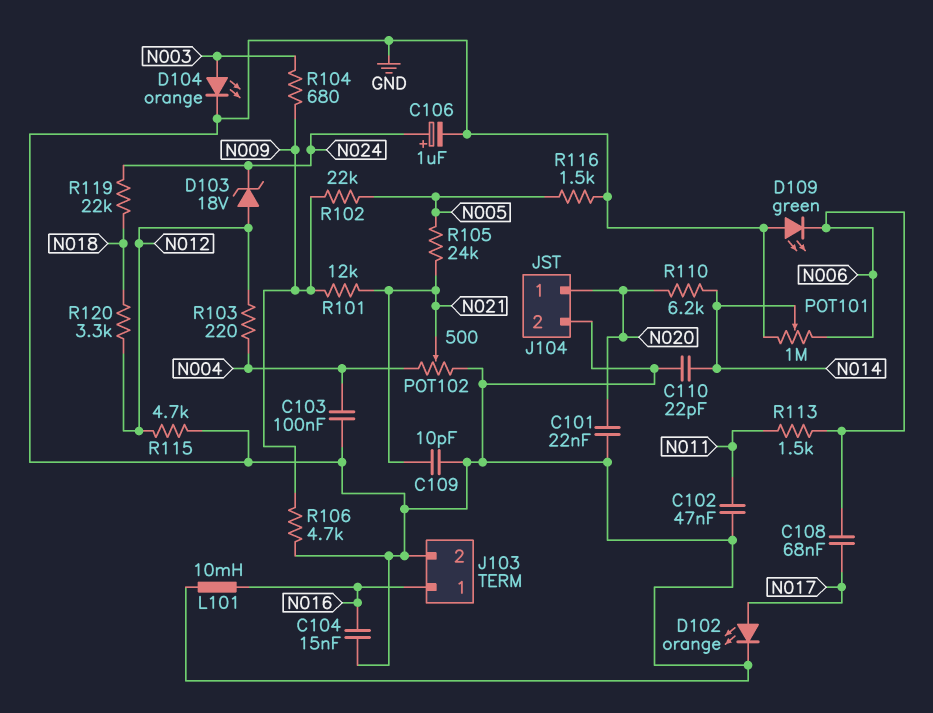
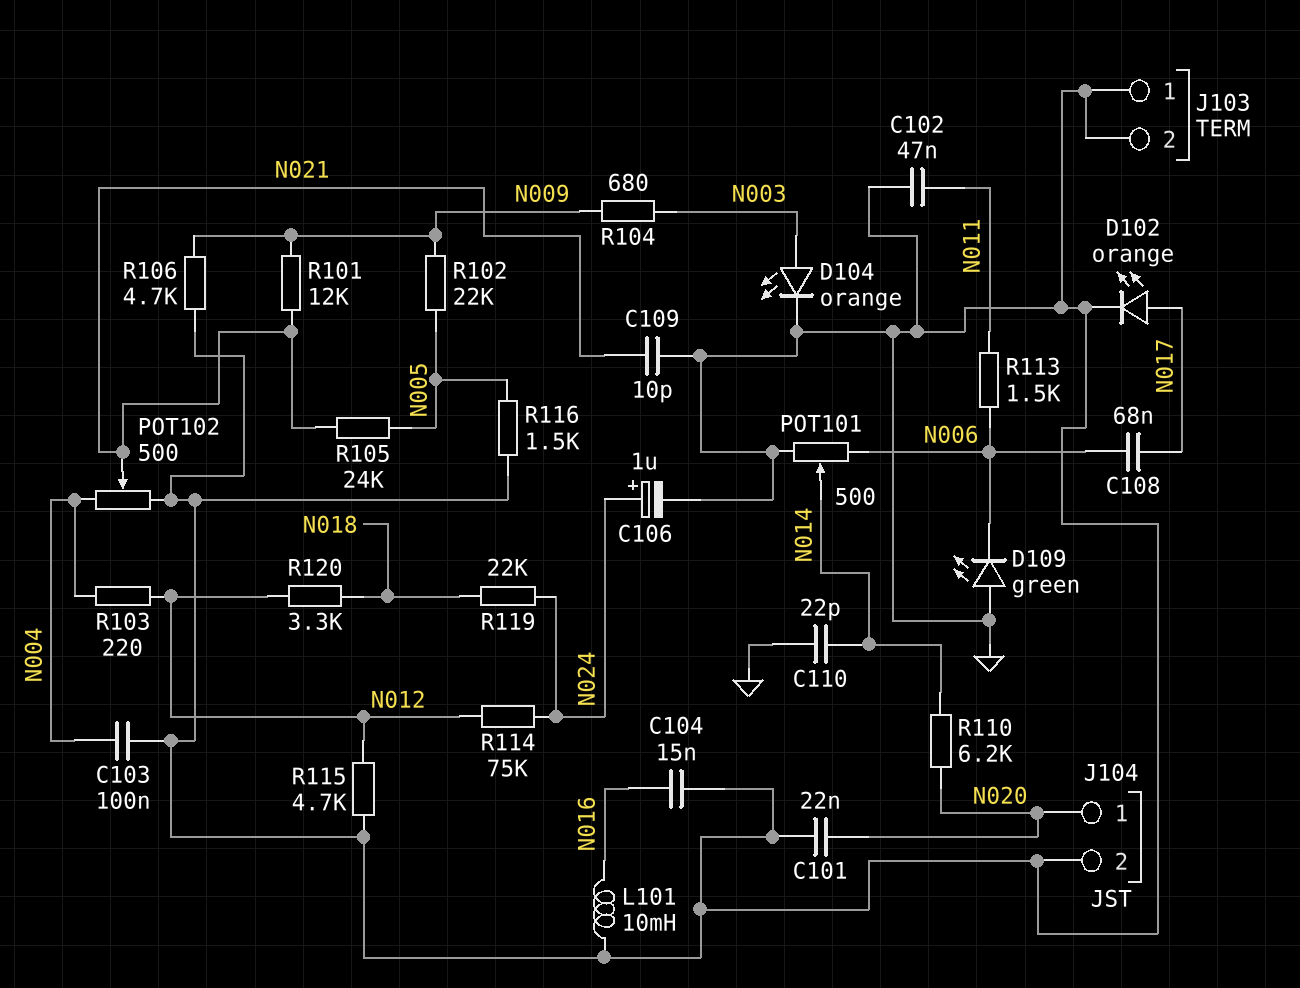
D103: zener 18V (A N012, K N024) -> none
J103 pin 1: N016 -> GND
POT101: 1M (GND, N006, wiper N014) -> 500 (GND, N006, wiper N014)
R114: none -> 75k (N012, N024)

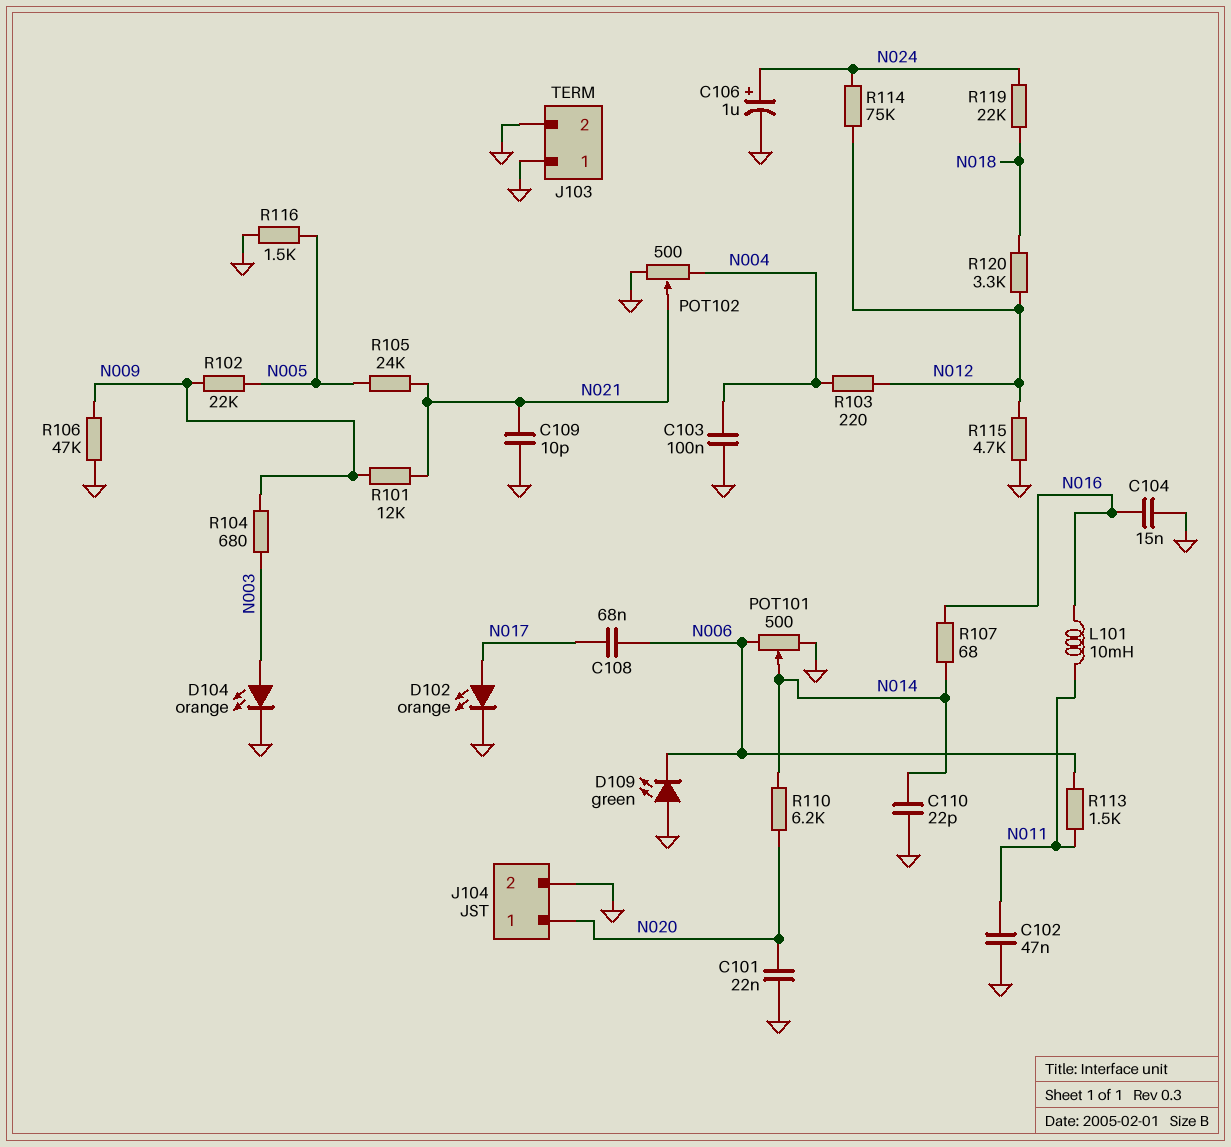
L101: 10mH (GND, N016) -> 10mH (N011, N016)
R106: 4.7k (GND, N009) -> 47k (GND, N009)
R107: none -> 68 (N014, N016)

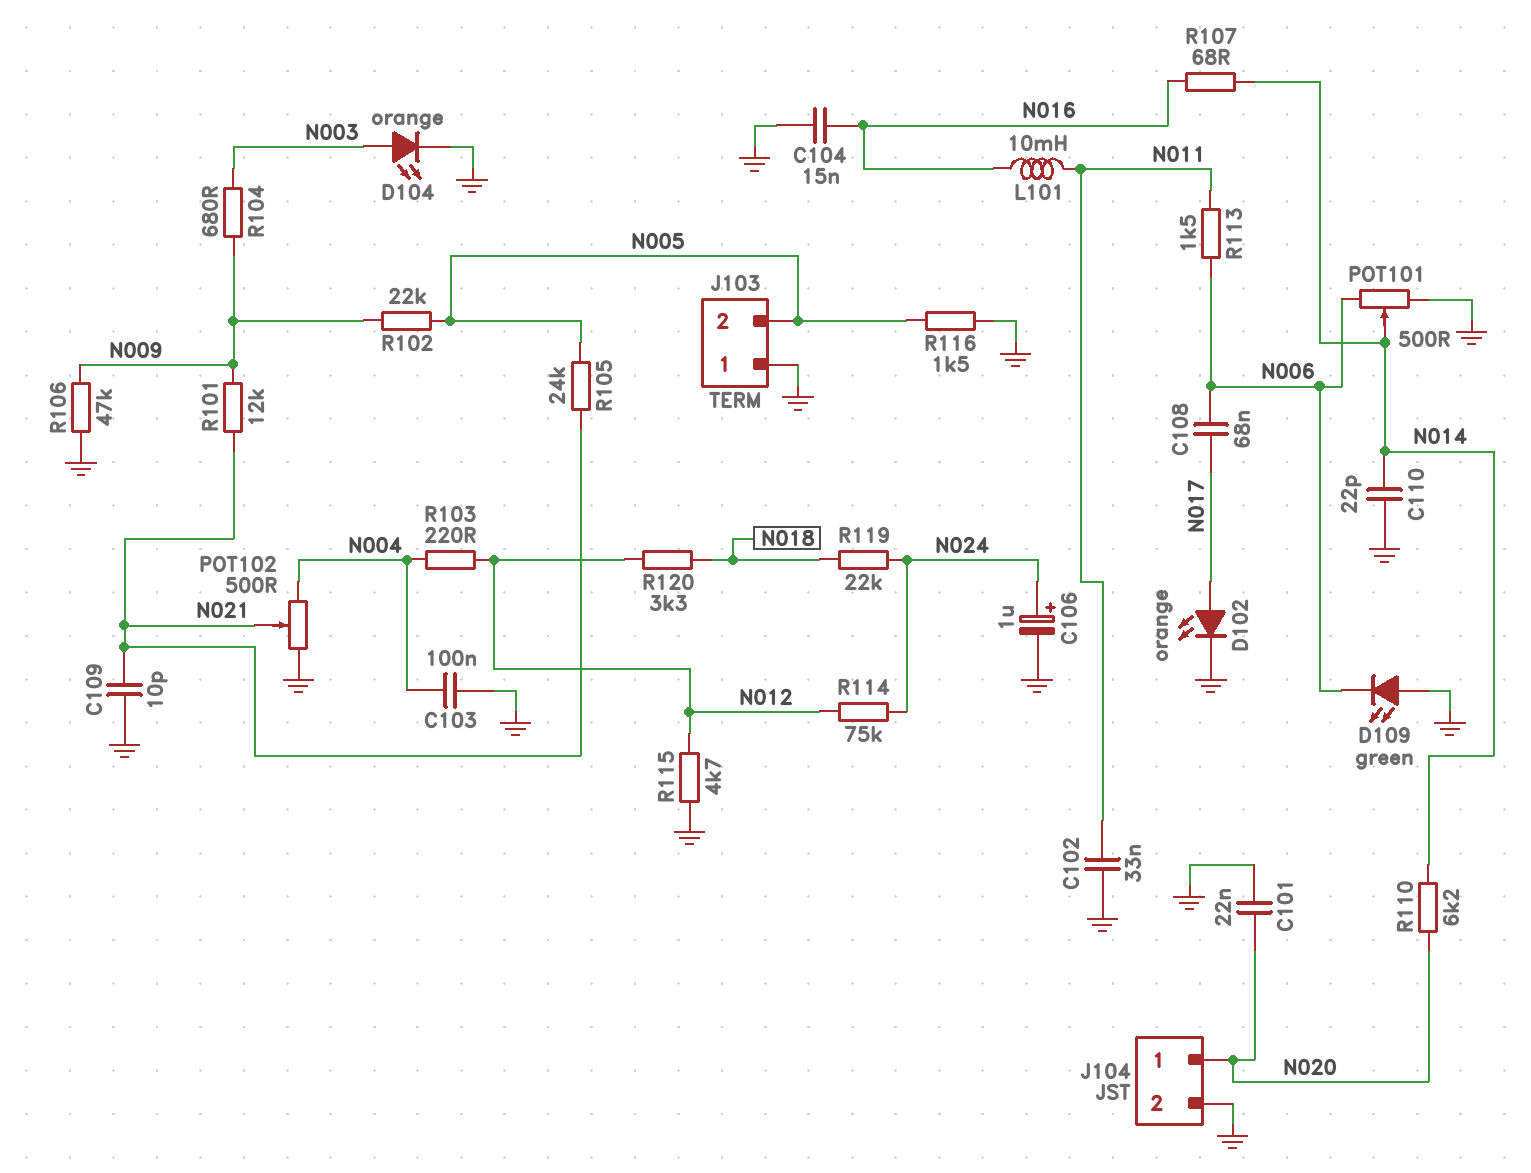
C102: 47nF (GND, N011) -> 33nF (GND, N011)
J103 pin 2: GND -> N005

